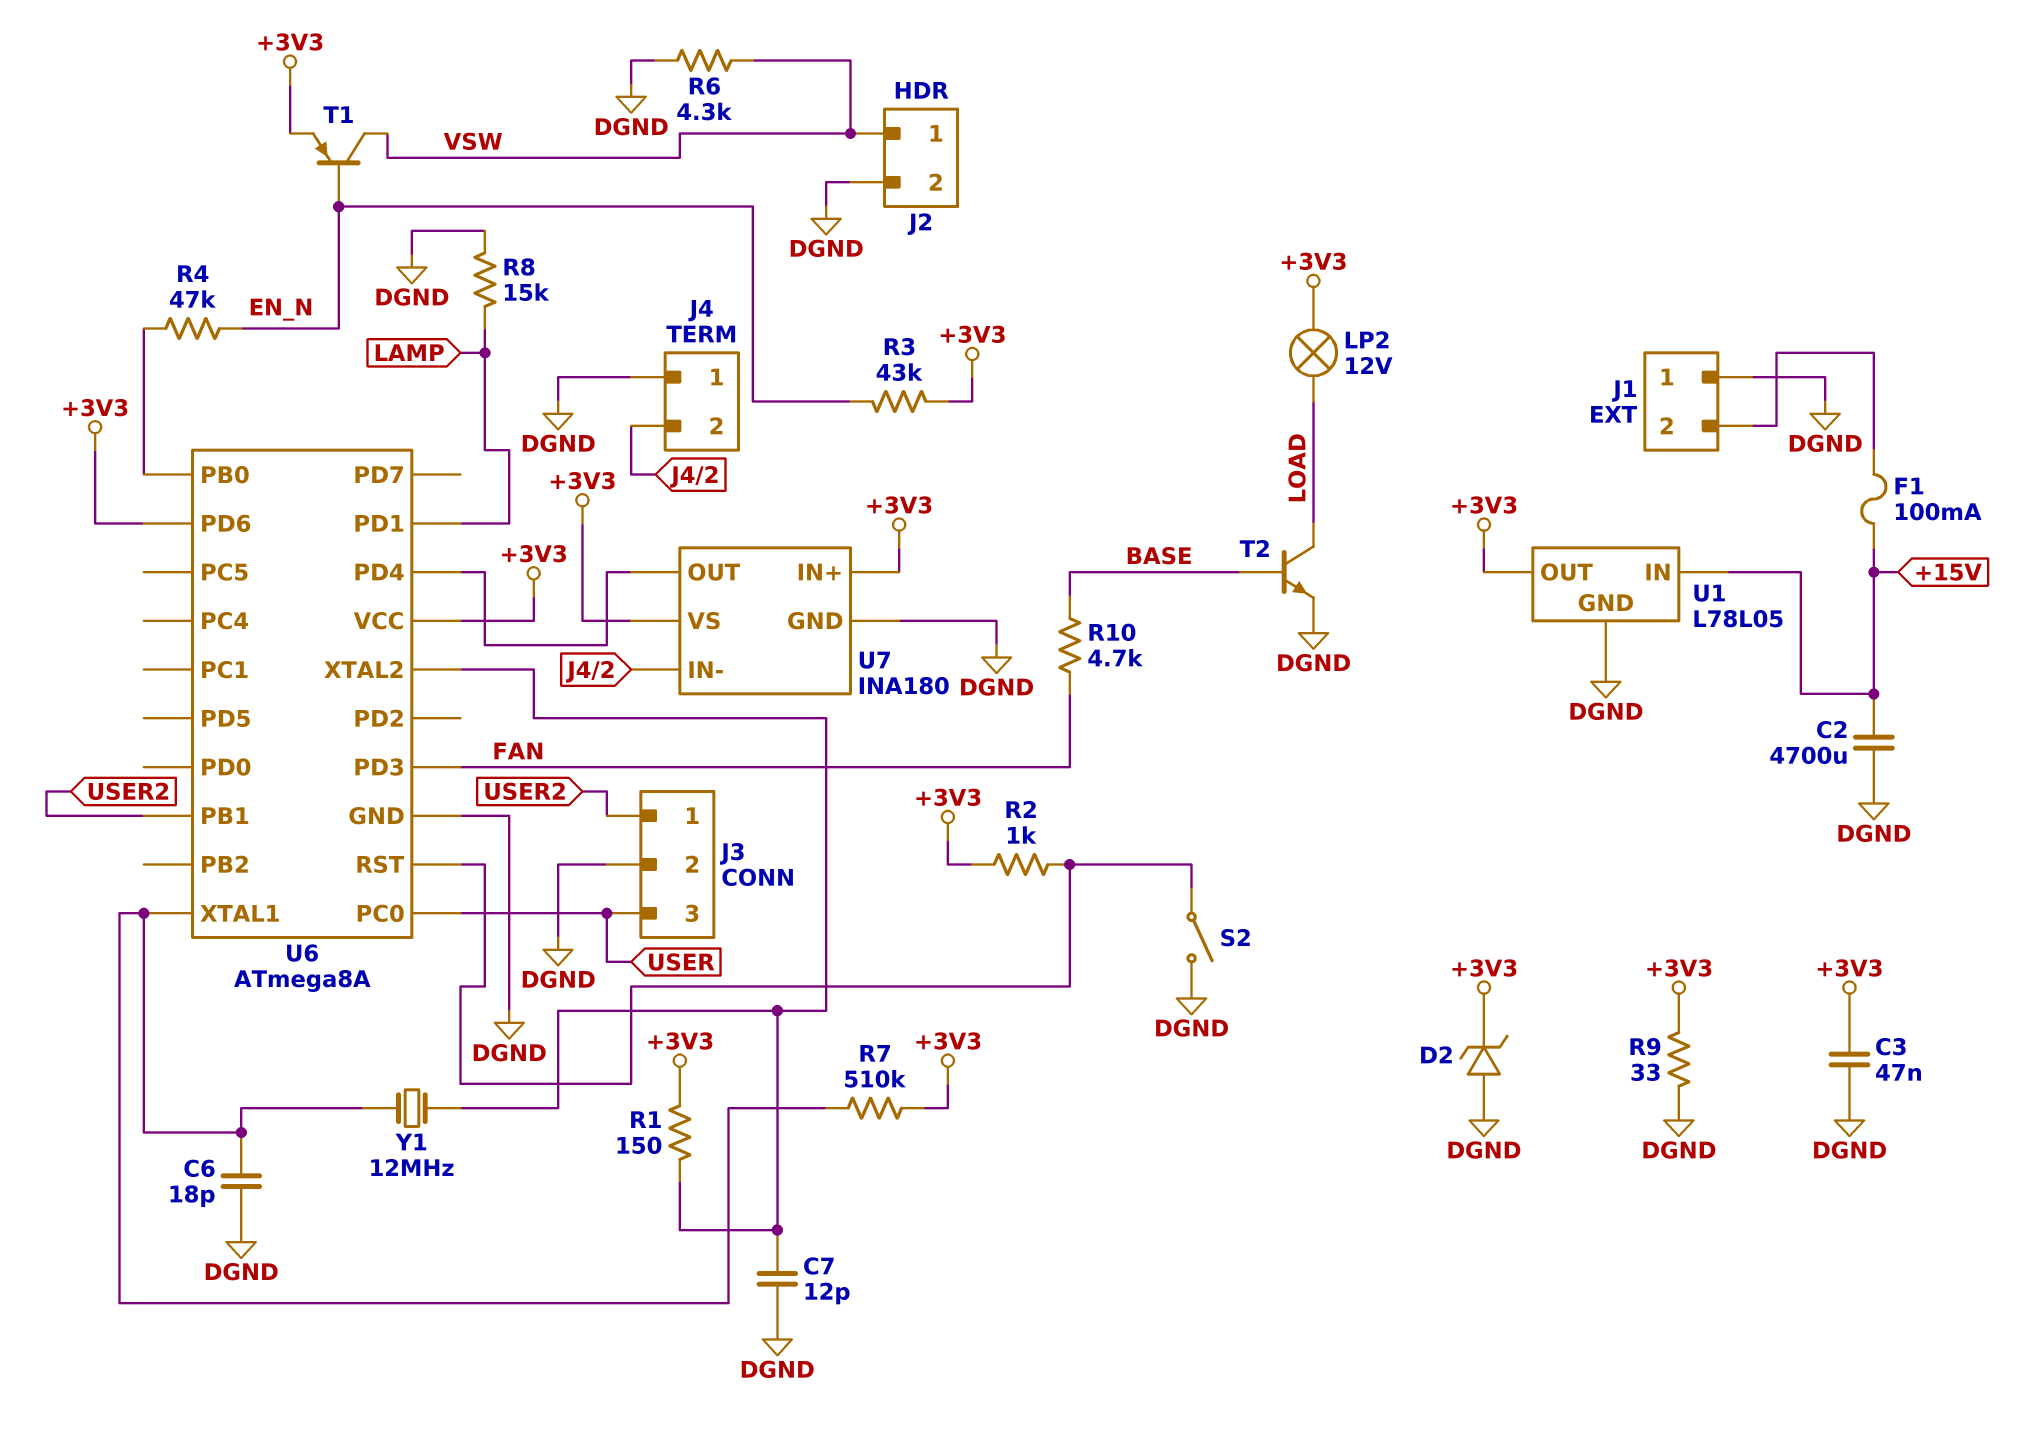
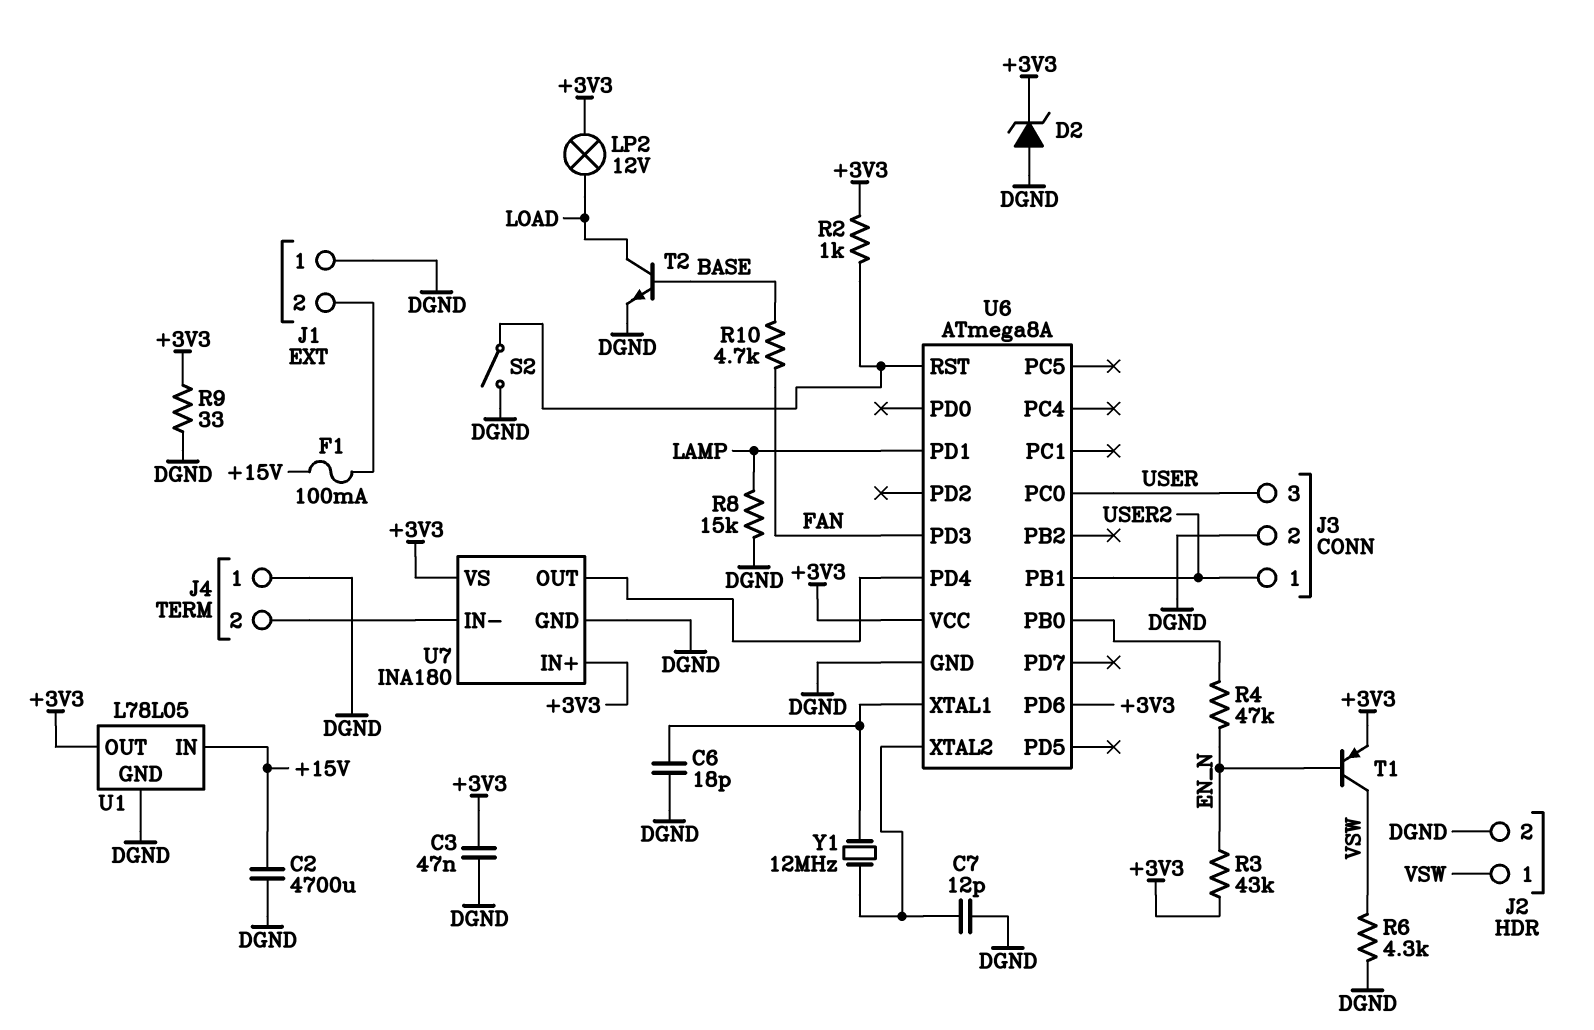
R1: 150 (+3V3, U6/XTAL2) -> none
R7: 510k (+3V3, U6/XTAL1) -> none

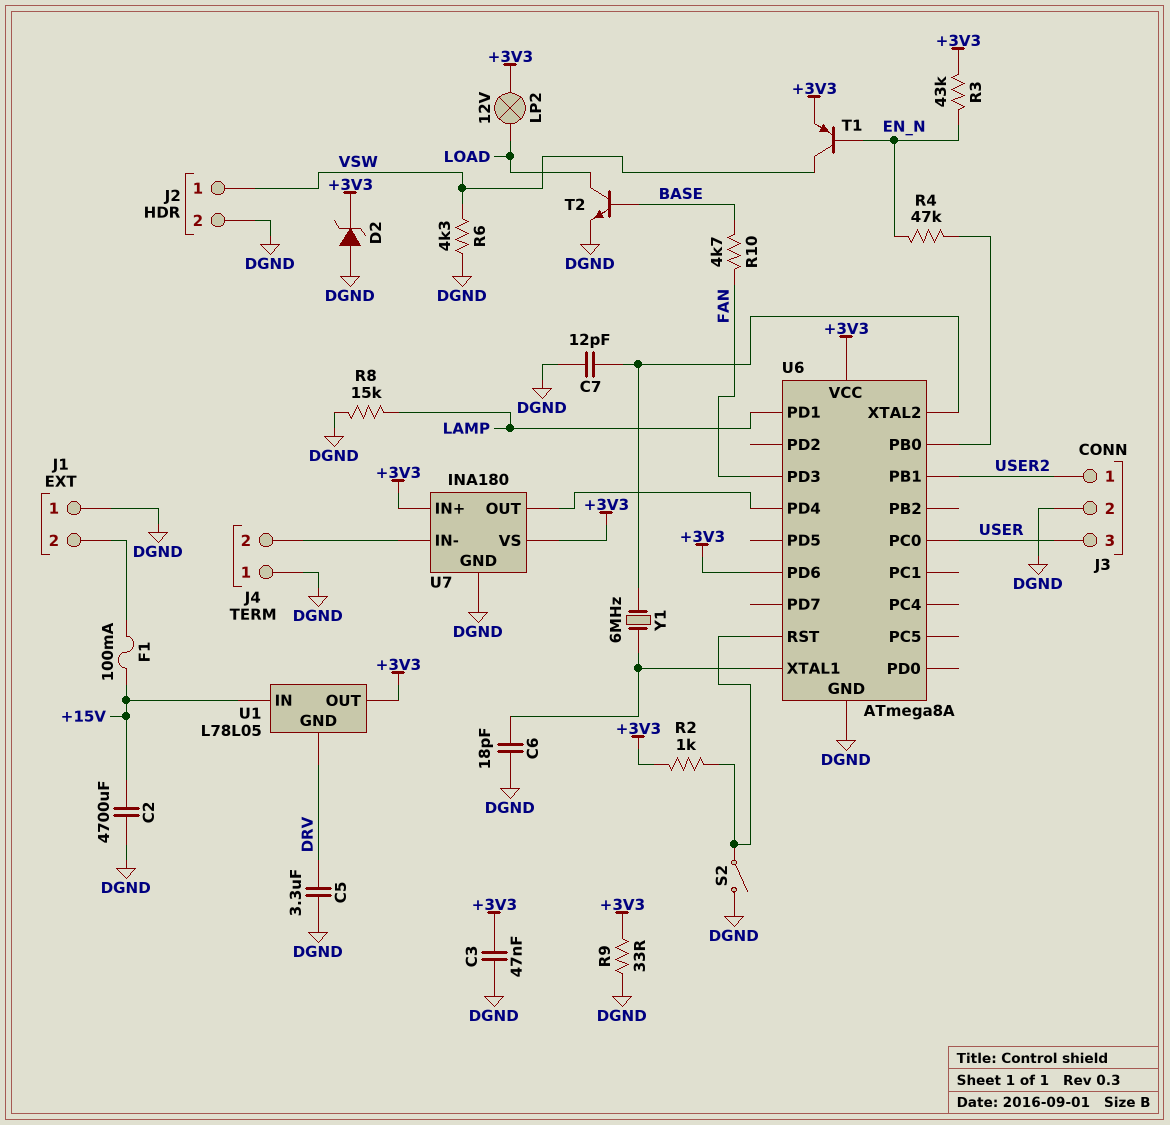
C5: none -> 3.3uF (DGND, DRV)
U1 pin GND: DGND -> DRV
Y1: 12MHz (U6/XTAL1, U6/XTAL2) -> 6MHz (U6/XTAL1, U6/XTAL2)

